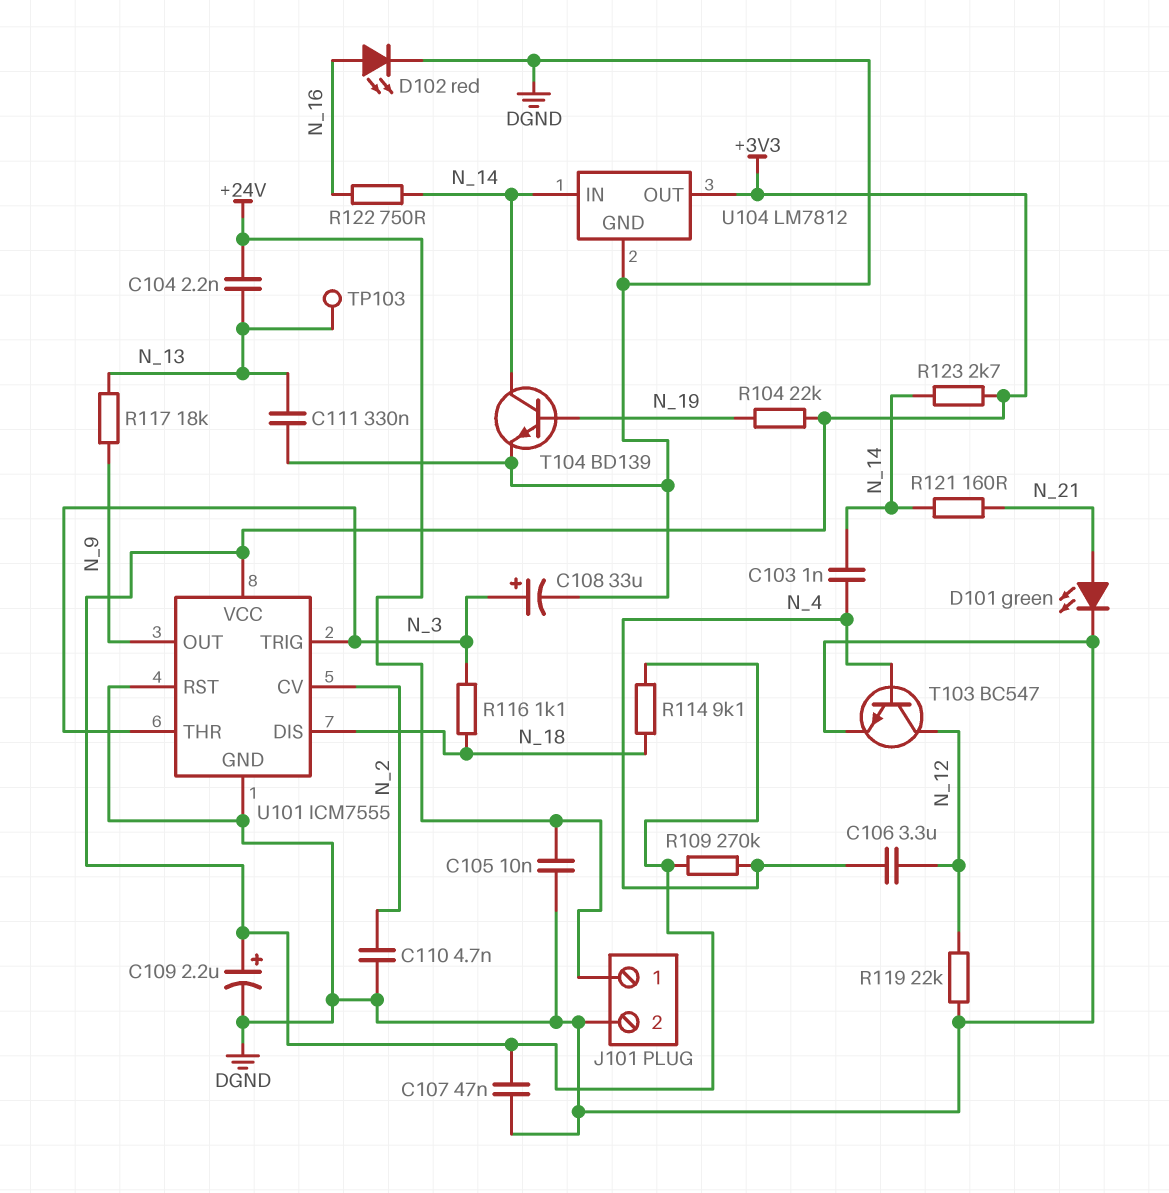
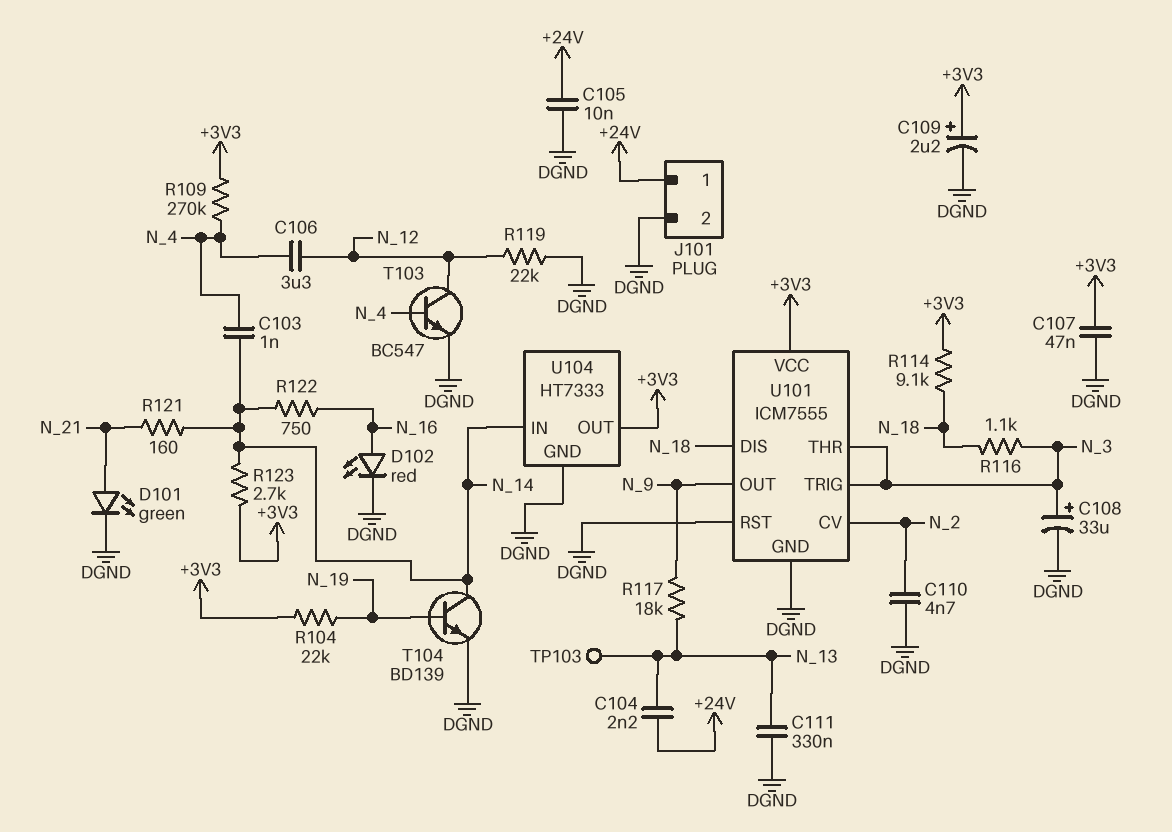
U104: LM7812 -> HT7333

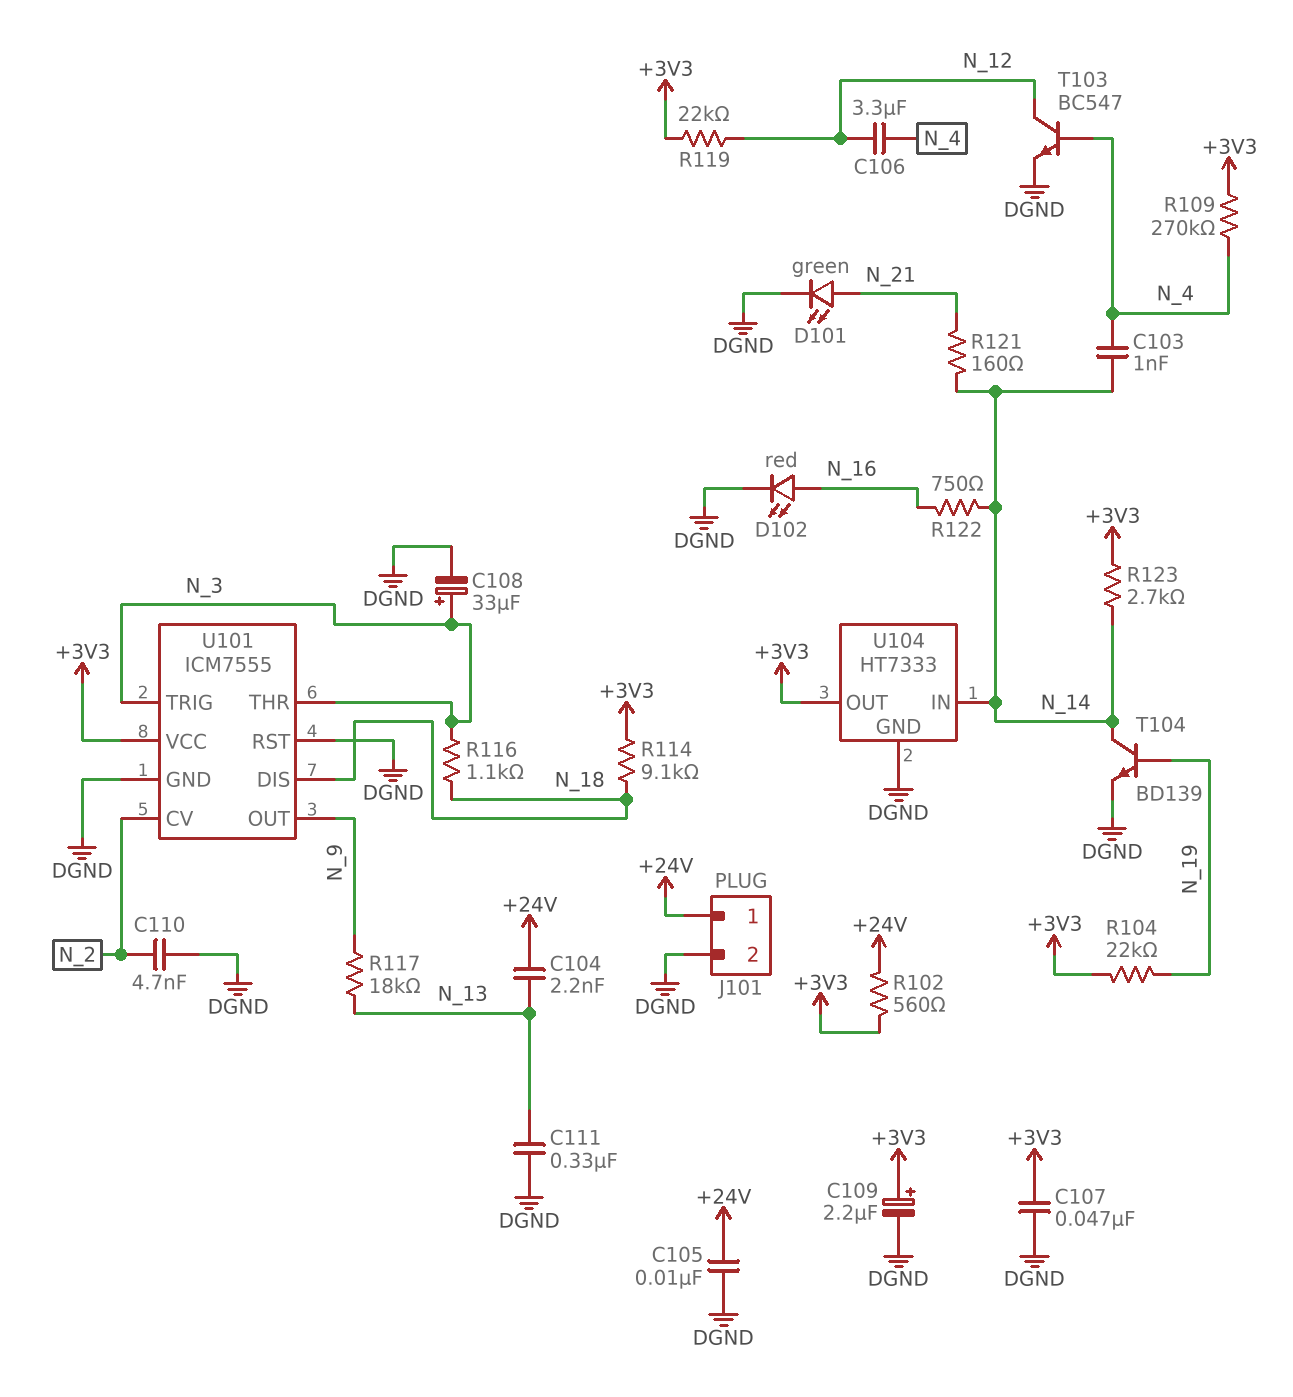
R102: none -> 560 (+3V3, +24V)
R119: 22k (DGND, N_12) -> 22k (+3V3, N_12)
TP103: test point (N_13) -> none

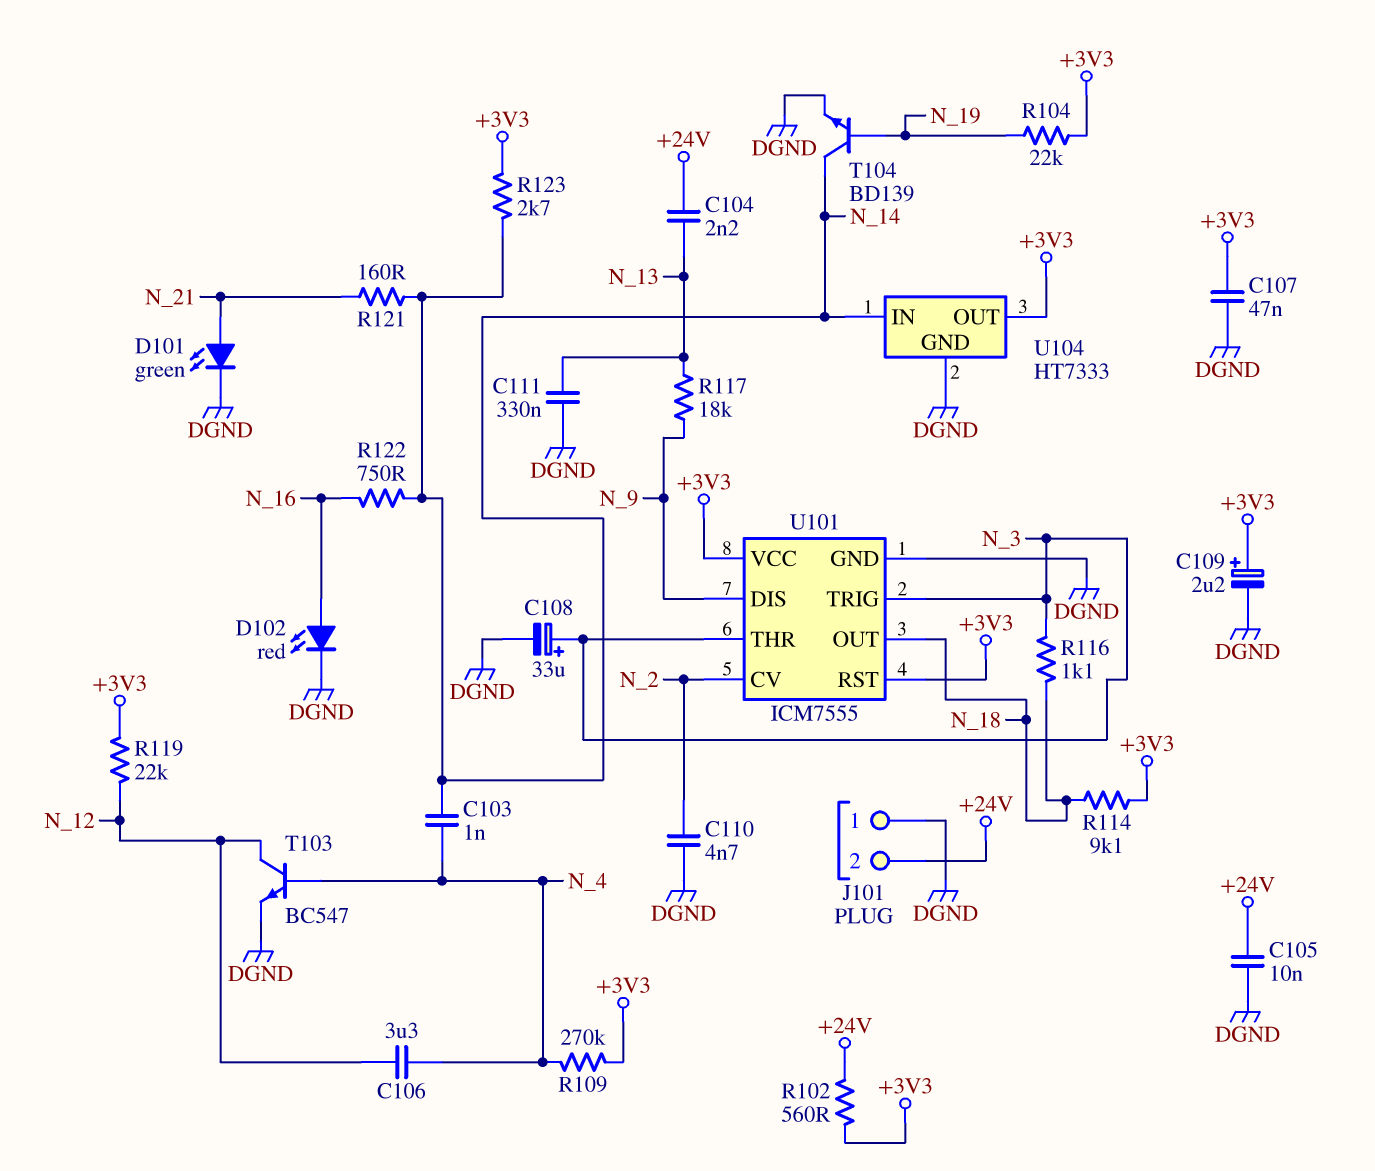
J101 pin 1: +24V -> DGND
J101 pin 2: DGND -> +24V
U101 pin DIS: N_18 -> N_9
U101 pin OUT: N_9 -> N_18
U101 pin RST: DGND -> +3V3

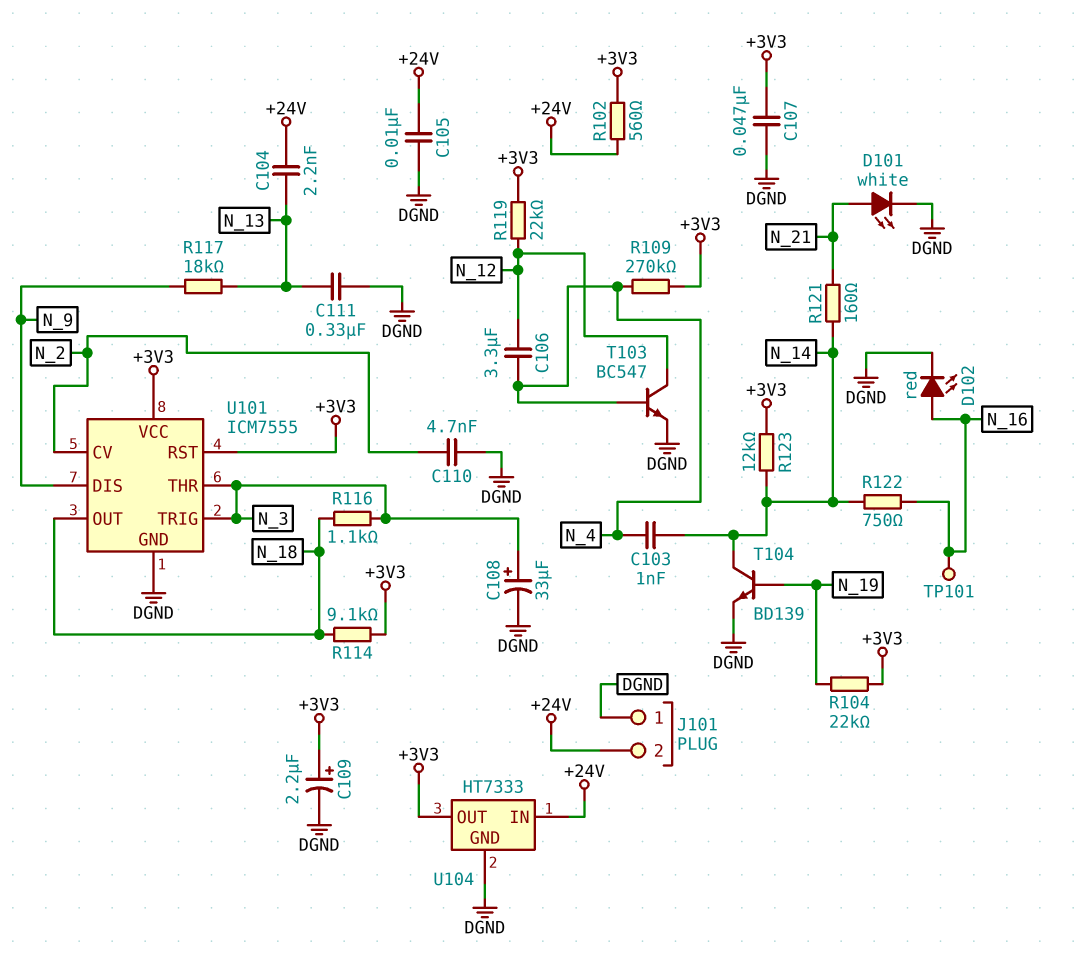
D101: LED green (A N_21, K DGND) -> LED white (A N_21, K DGND)
R123: 2.7k (+3V3, N_14) -> 12k (+3V3, N_14)
TP101: none -> test point (N_16)
U104 pin IN: N_14 -> +24V

